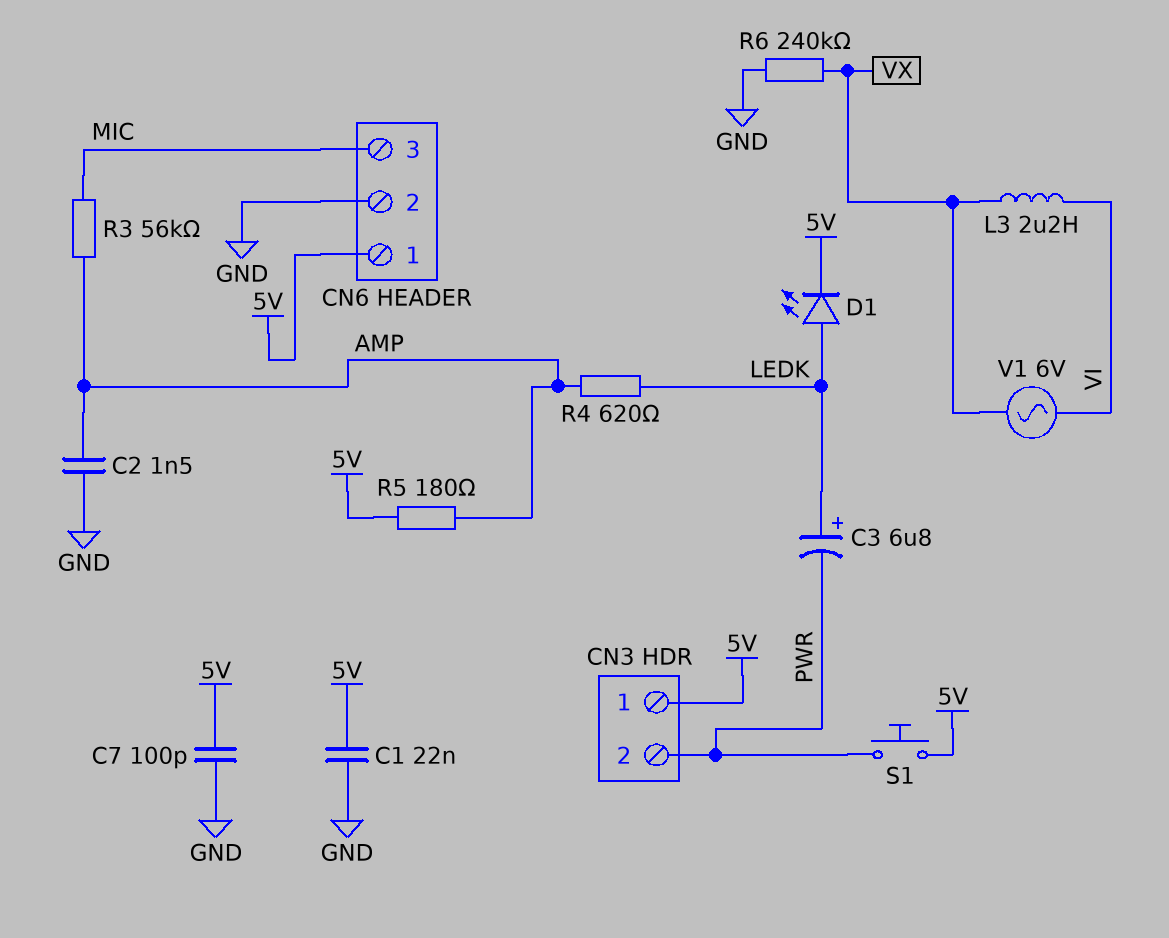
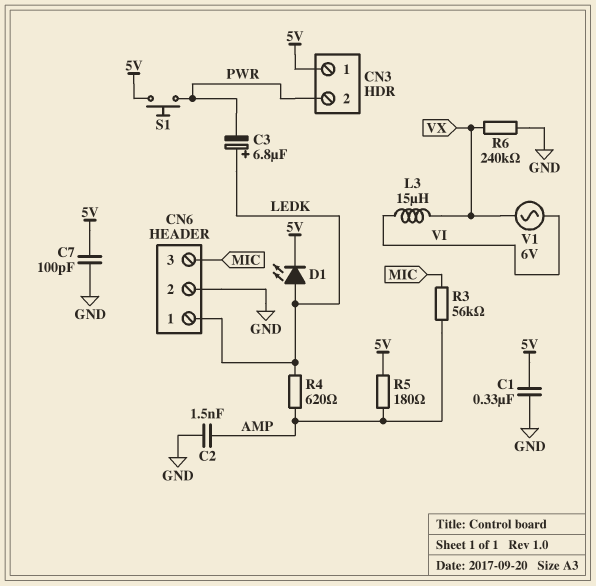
C1: 22nF (5V, GND) -> 330nF (5V, GND)
CN6 pin 1: 5V -> LEDK
L3: 2.2uH (VI, VX) -> 15uH (VI, VX)

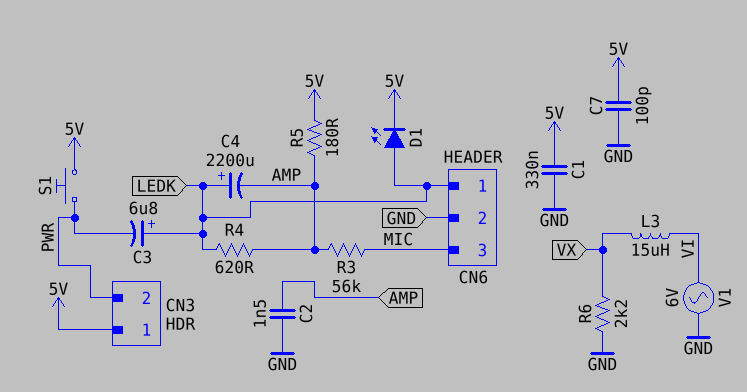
C4: none -> 2200uF (plus LEDK, minus AMP)
R6: 240k (GND, VX) -> 2.2k (GND, VX)
V1: AC 6V (VI, VX) -> AC 6V (GND, VI)

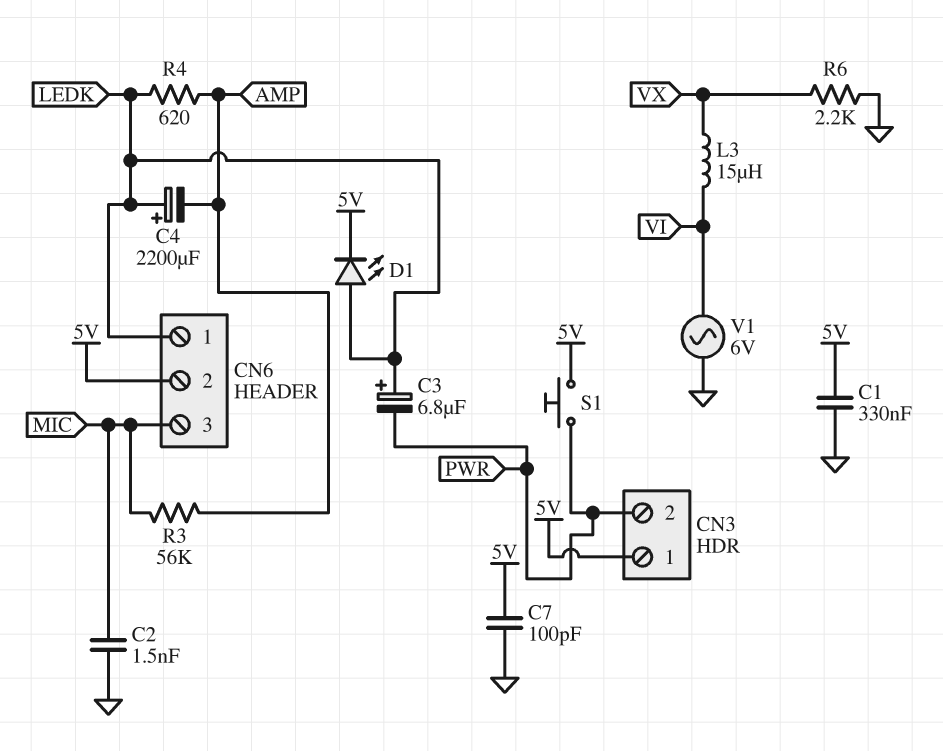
C2: 1.5nF (AMP, GND) -> 1.5nF (GND, MIC)
CN6 pin 2: GND -> 5V
R5: 180 (5V, AMP) -> none

